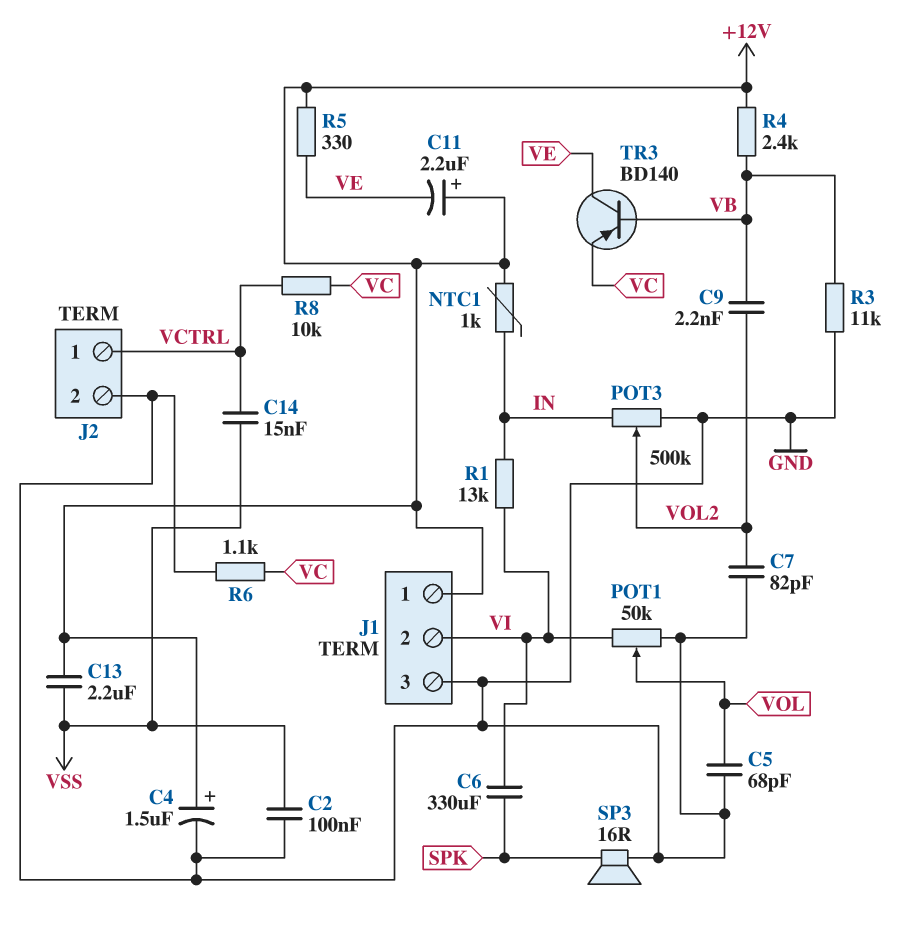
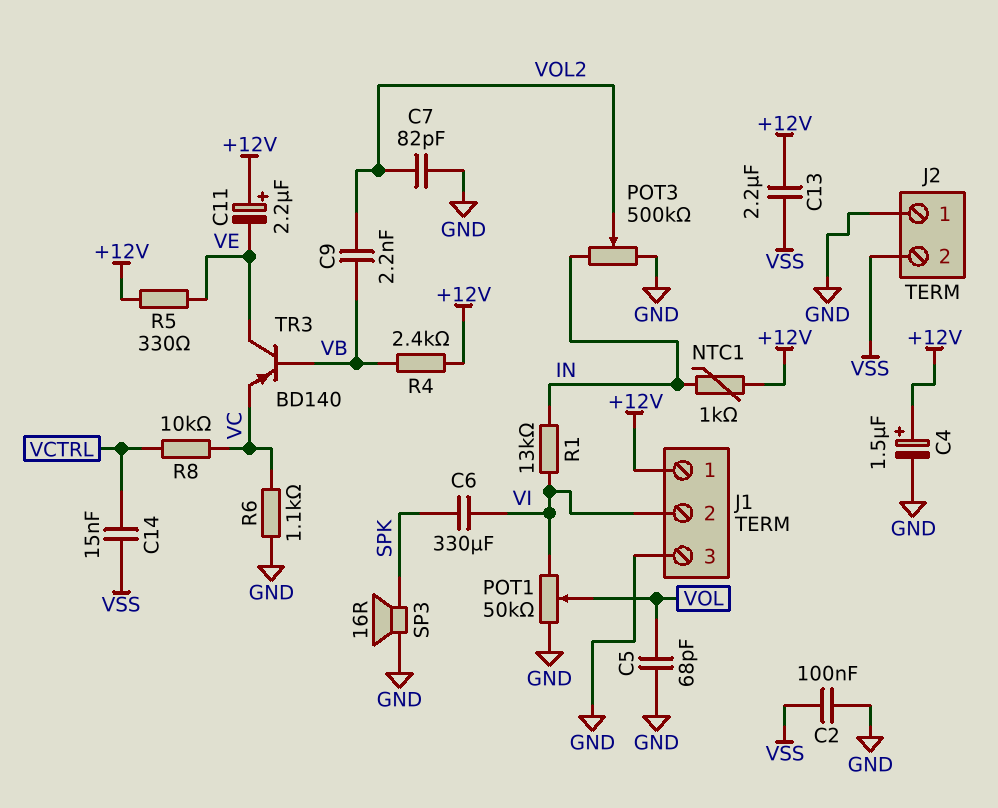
J2 pin 1: VCTRL -> GND
J2 pin 2: GND -> VSS
R3: 11k (GND, VB) -> none

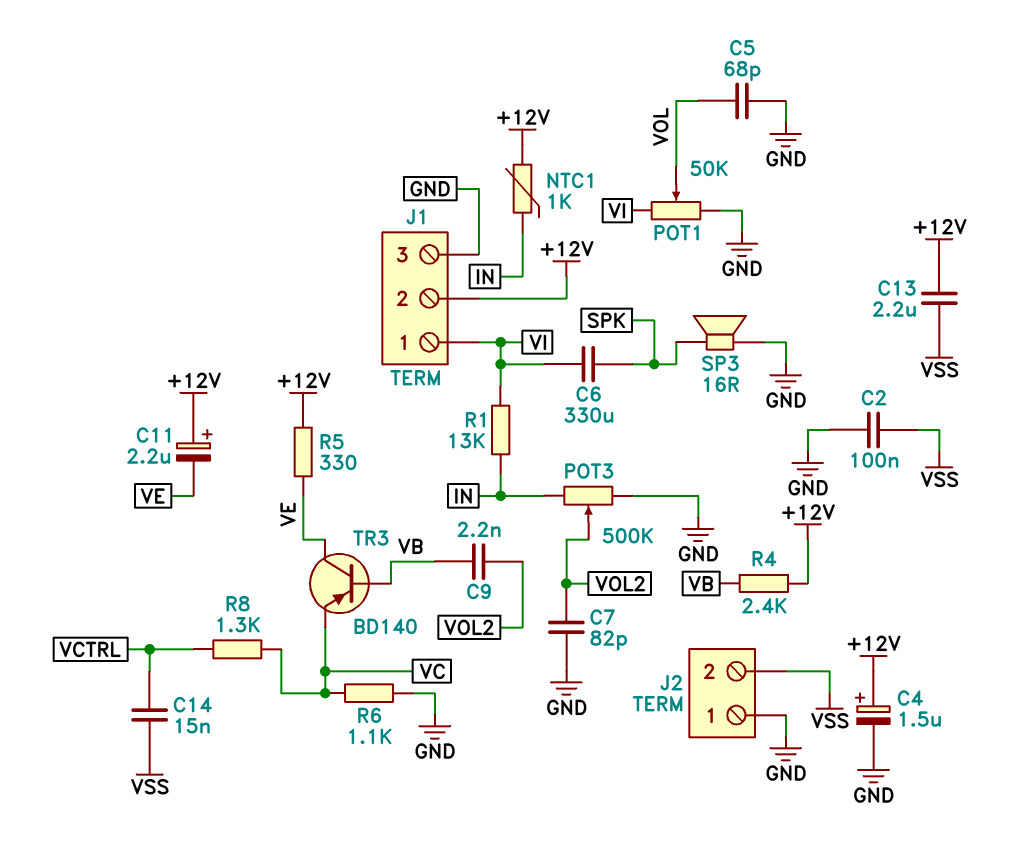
J1 pin 1: +12V -> VI
J1 pin 2: VI -> +12V
R8: 10k (VC, VCTRL) -> 1.3k (VC, VCTRL)

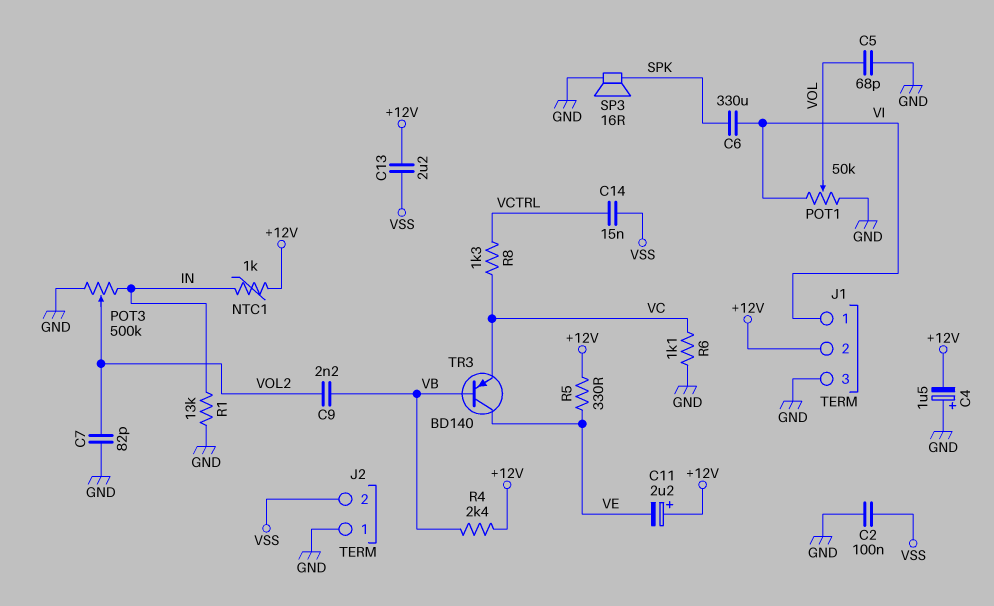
C4: 1.5uF (plus +12V, minus GND) -> 1.5uF (plus GND, minus +12V)
R1: 13k (IN, VI) -> 13k (GND, IN)

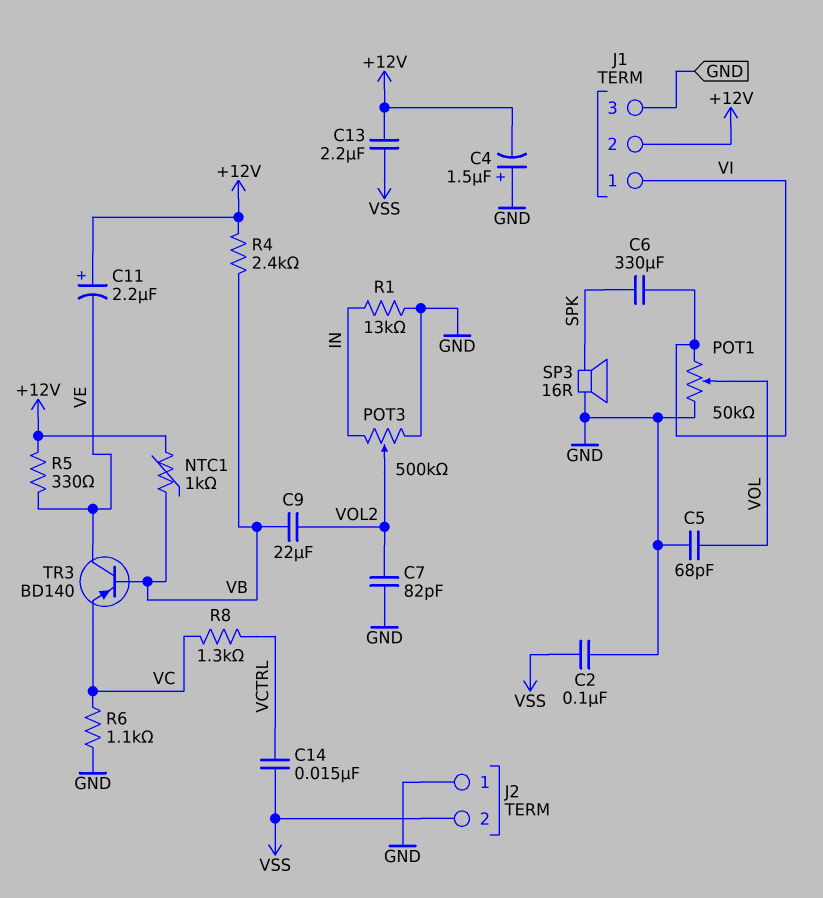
C9: 2.2nF (VB, VOL2) -> 22uF (VB, VOL2)
NTC1: 1k (+12V, IN) -> 1k (+12V, VB)

